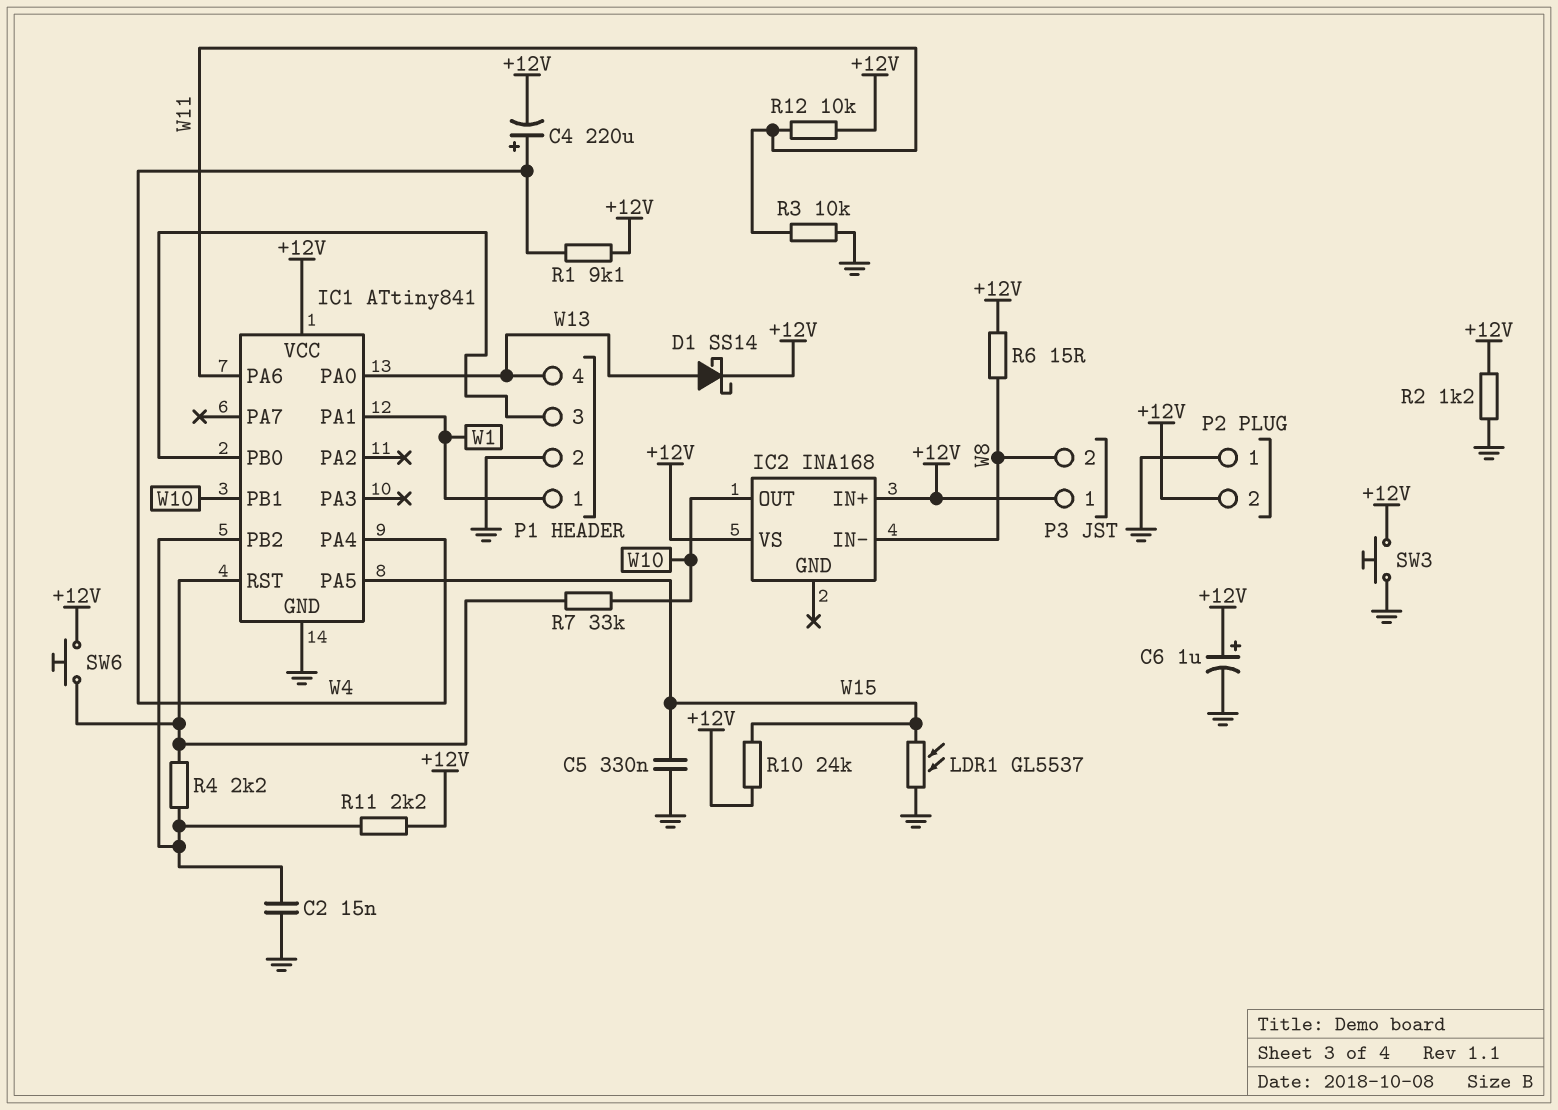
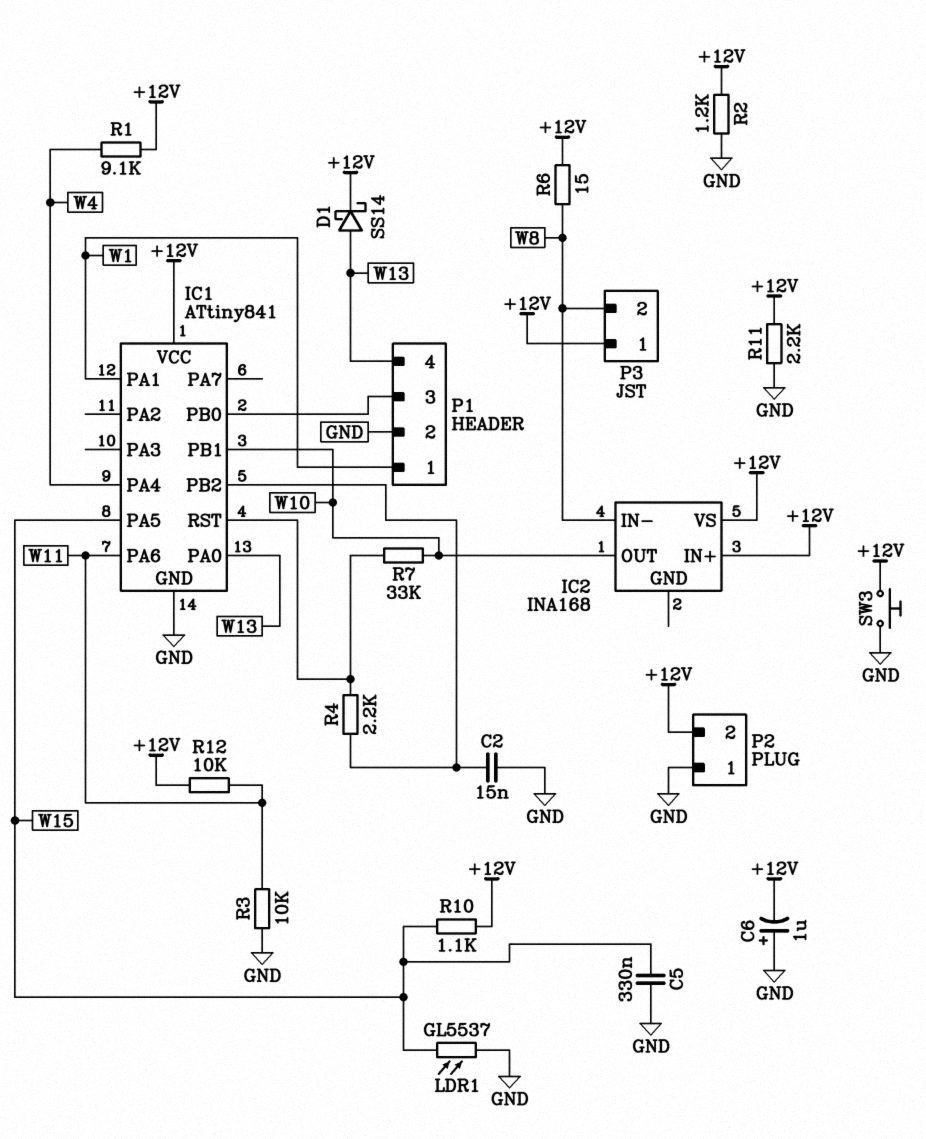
C4: 220uF (plus W4, minus +12V) -> none
C6: 1uF (plus +12V, minus GND) -> 1uF (plus GND, minus +12V)
R10: 24k (+12V, W15) -> 1.1k (+12V, W15)
R11: 2.2k (+12V, IC1/PB2) -> 2.2k (+12V, GND)
SW6: button (+12V, IC1/RST) -> none

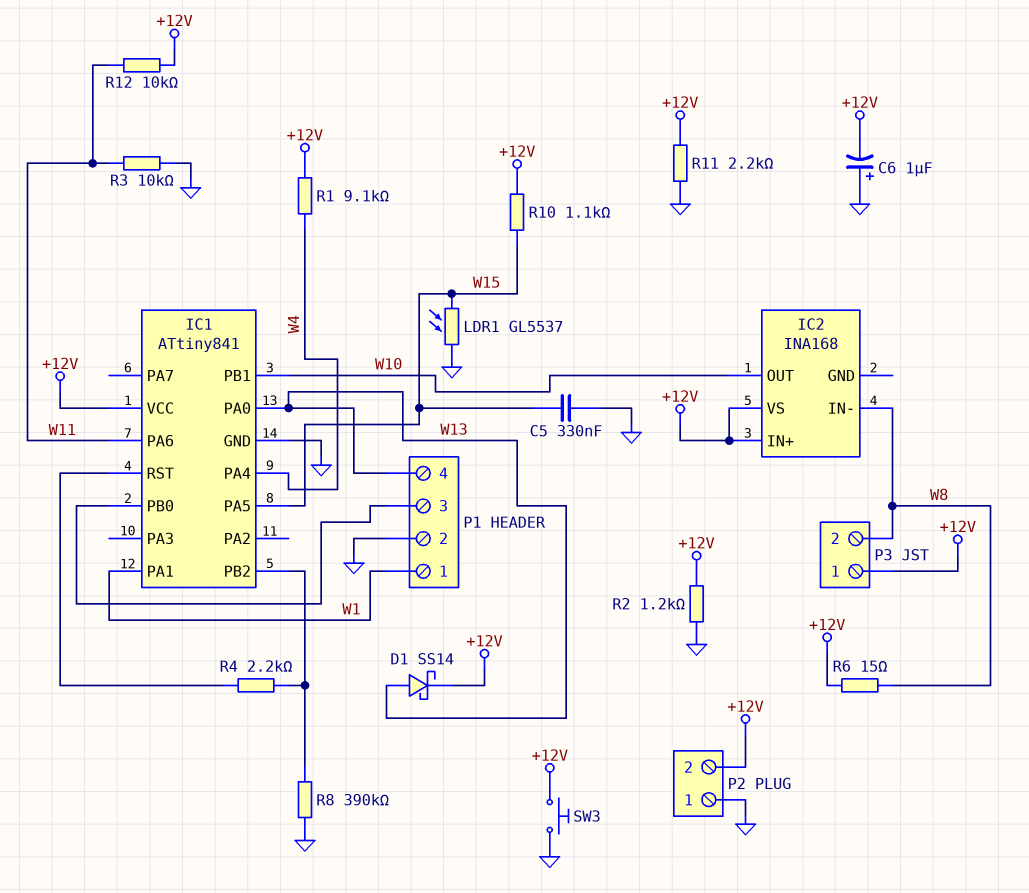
C2: 15nF (GND, IC1/PB2) -> none
R7: 33k (IC1/RST, W10) -> none
R8: none -> 390k (GND, IC1/PB2)

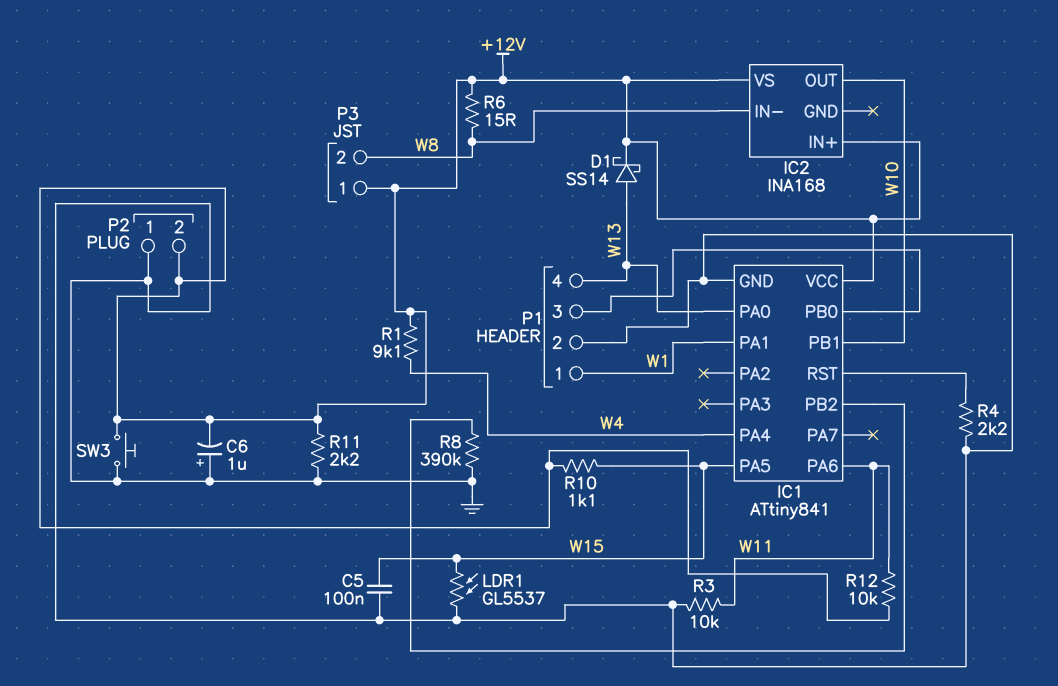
C5: 330nF (GND, W15) -> 100nF (GND, W15)
R2: 1.2k (+12V, GND) -> none
R4: 2.2k (IC1/PB2, IC1/RST) -> 2.2k (GND, IC1/RST)

